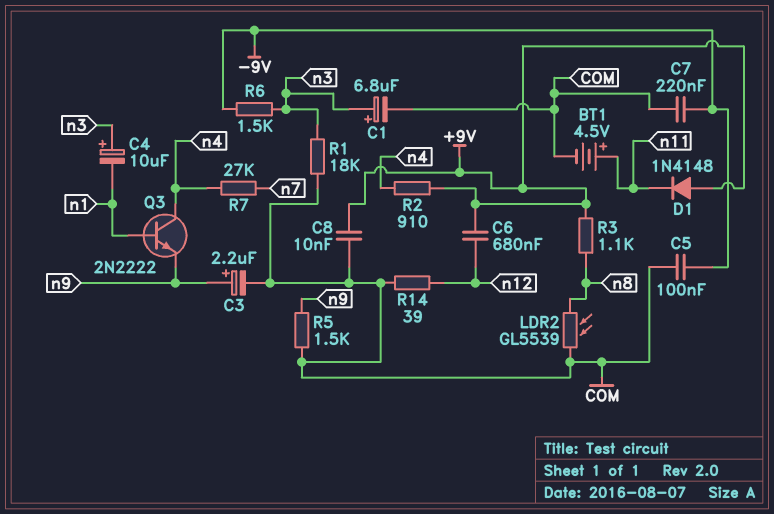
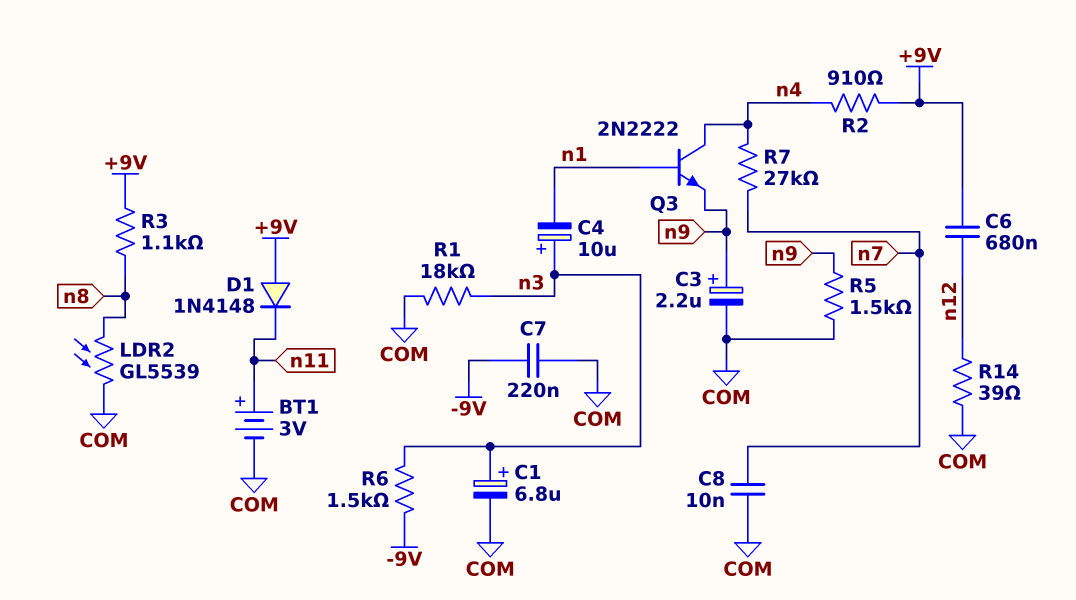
BT1: 4.5V (plus n11, minus COM) -> 3V (plus n11, minus COM)
C5: 100nF (-9V, COM) -> none
C8: 10nF (+9V, COM) -> 10nF (COM, n7)

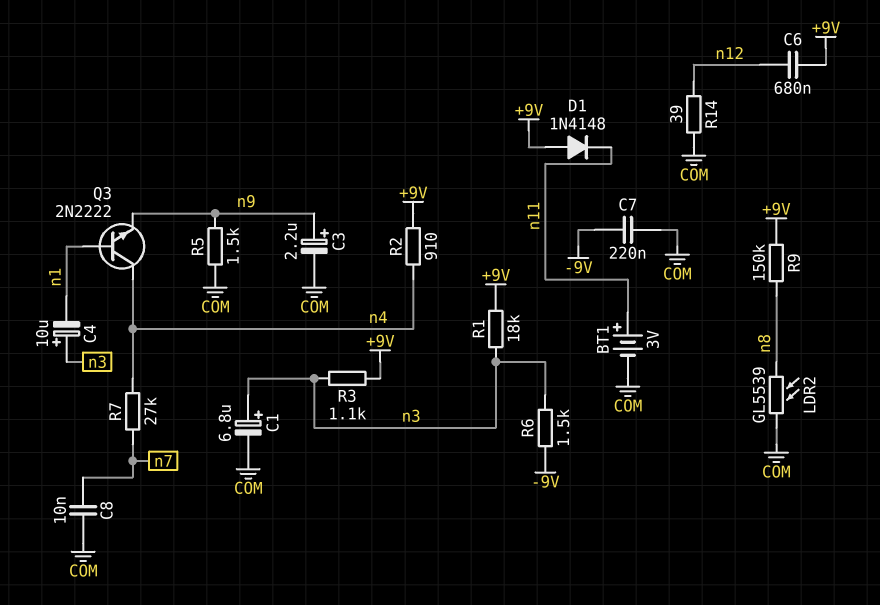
R1: 18k (COM, n3) -> 18k (+9V, n3)
R3: 1.1k (+9V, n8) -> 1.1k (+9V, n3)
R9: none -> 150k (+9V, n8)

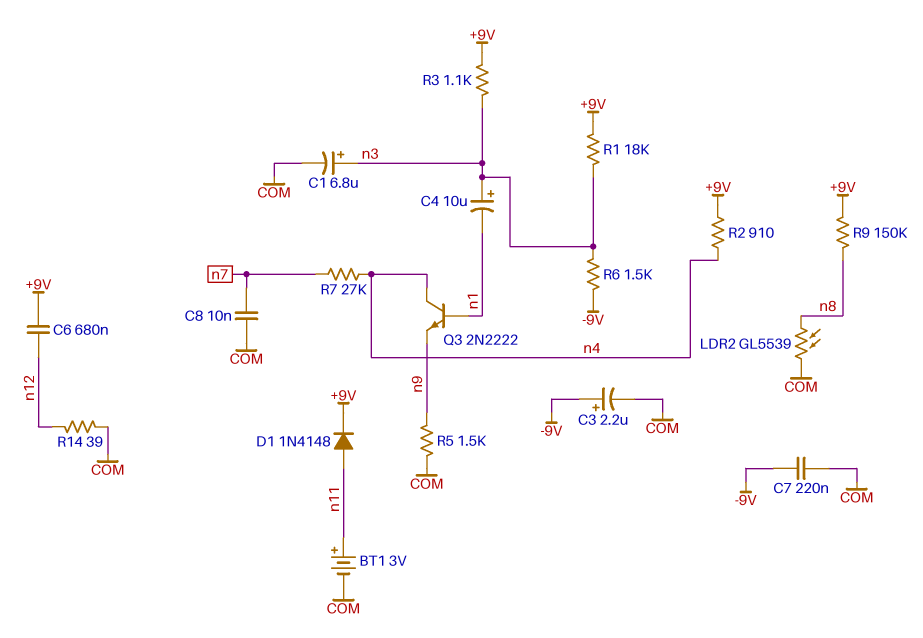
C3: 2.2uF (plus n9, minus COM) -> 2.2uF (plus -9V, minus COM)
D1: diode 1N4148 (A +9V, K n11) -> diode 1N4148 (A n11, K +9V)

